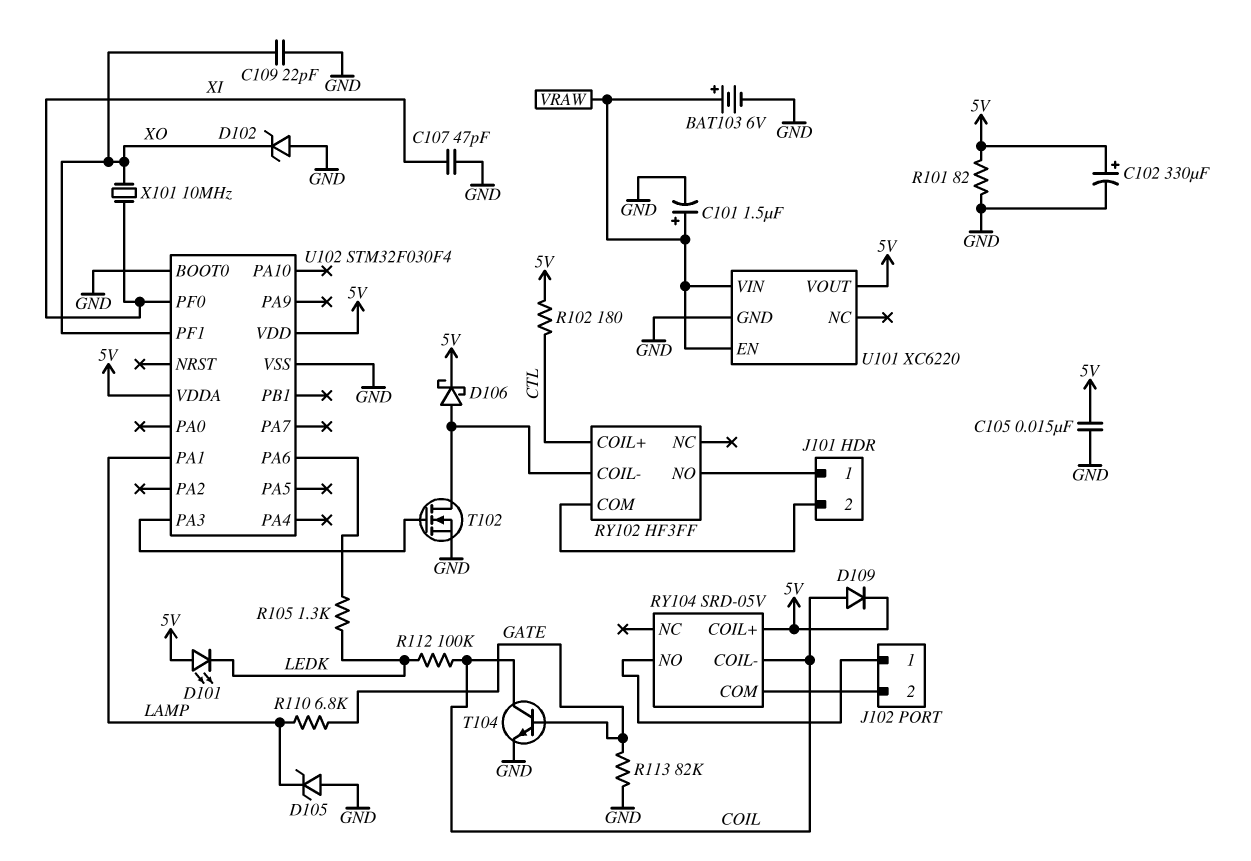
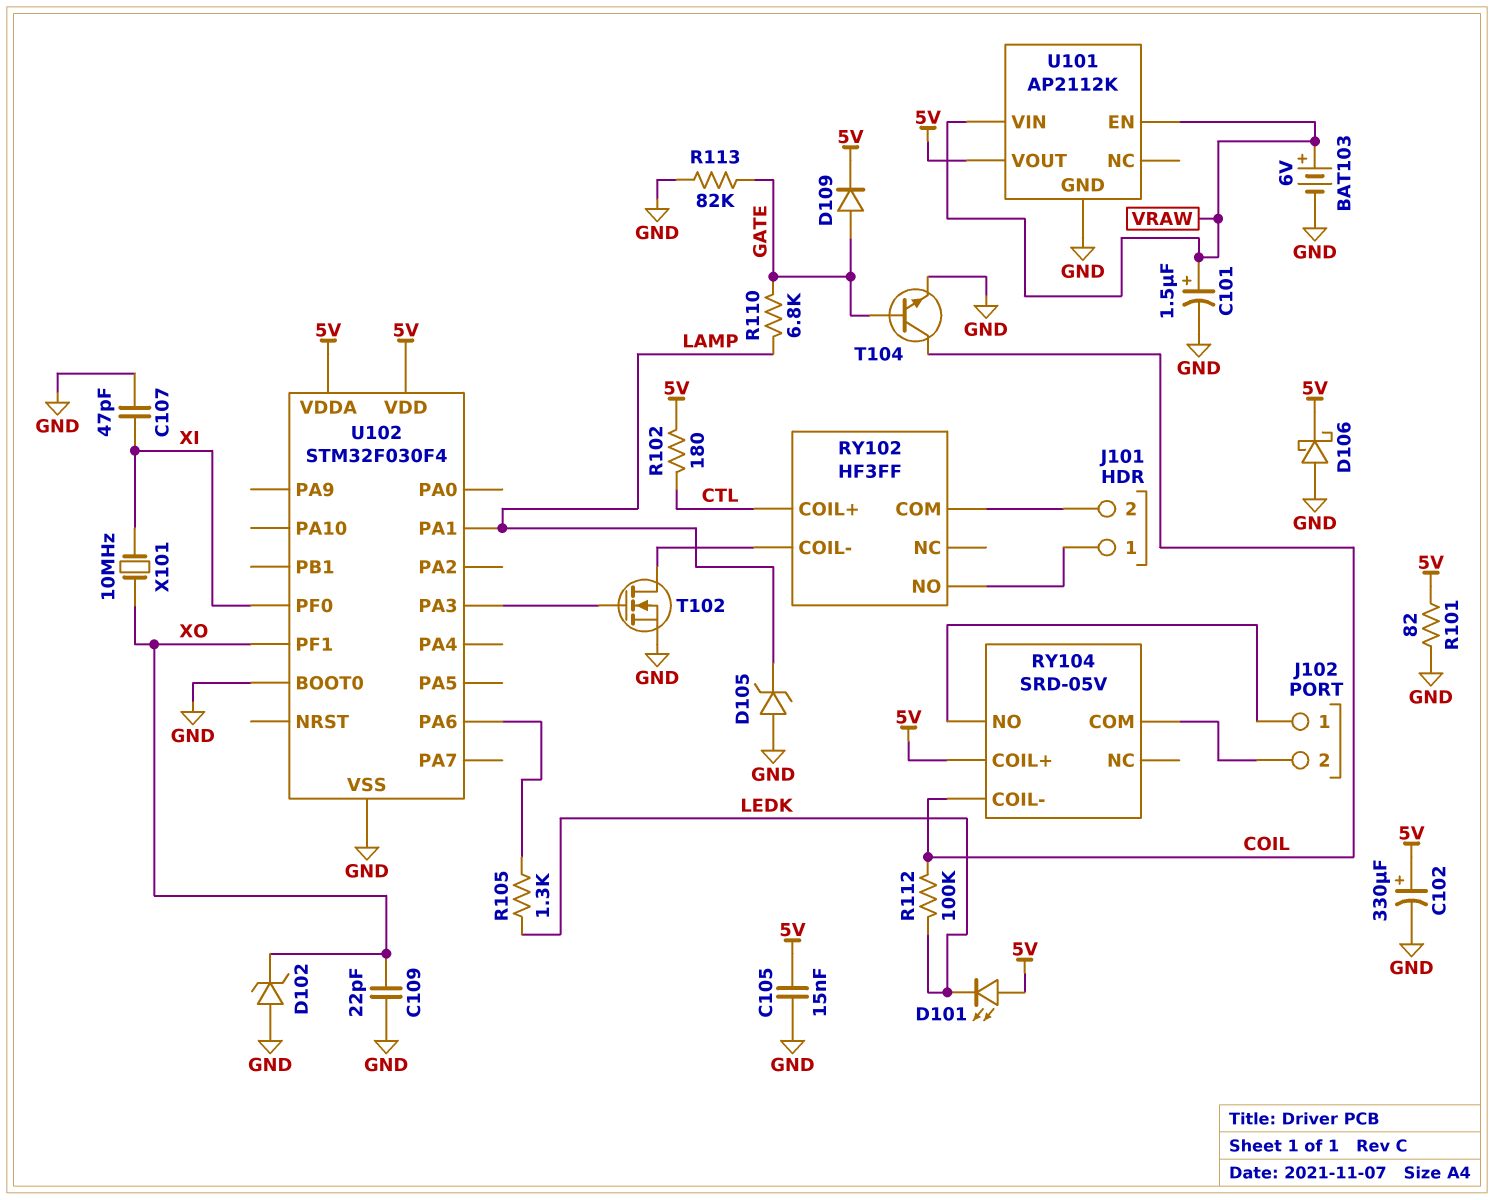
D106: schottky (A RY102/COIL-, K 5V) -> schottky (A GND, K 5V)
D109: diode (A COIL, K 5V) -> diode (A GATE, K 5V)
U101: XC6220 -> AP2112K

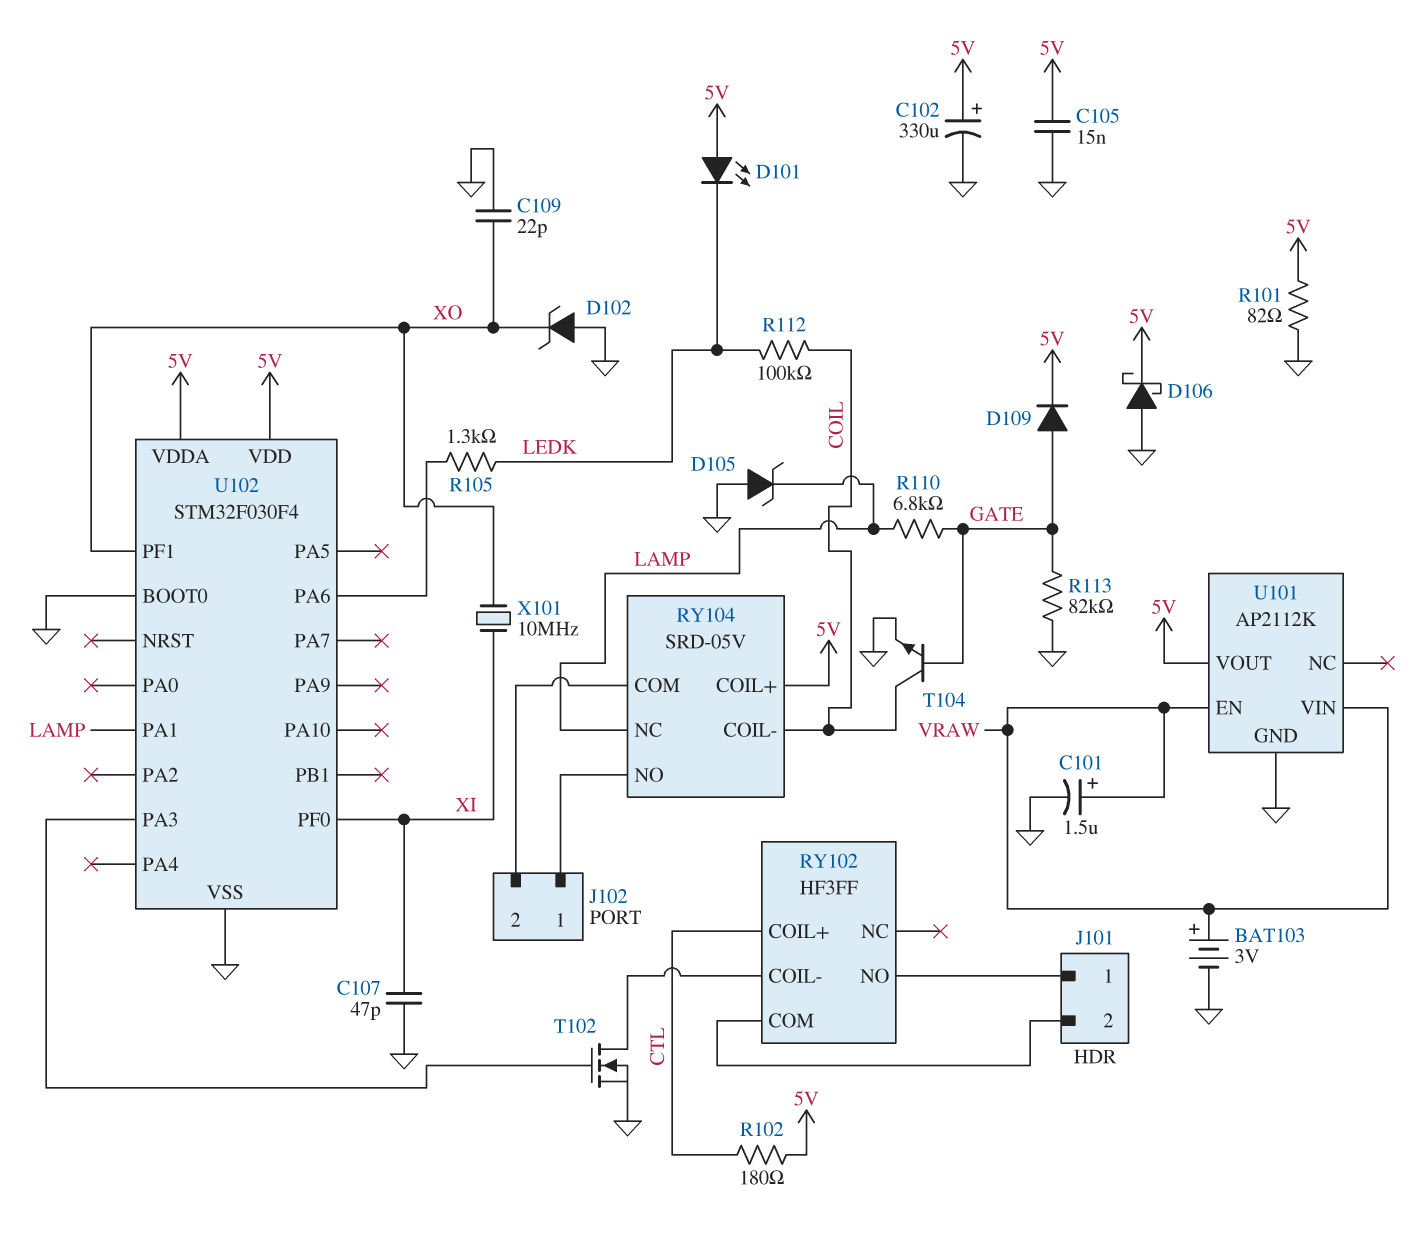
BAT103: 6V (plus VRAW, minus GND) -> 3V (plus VRAW, minus GND)
RY104 pin NC: none -> LAMP

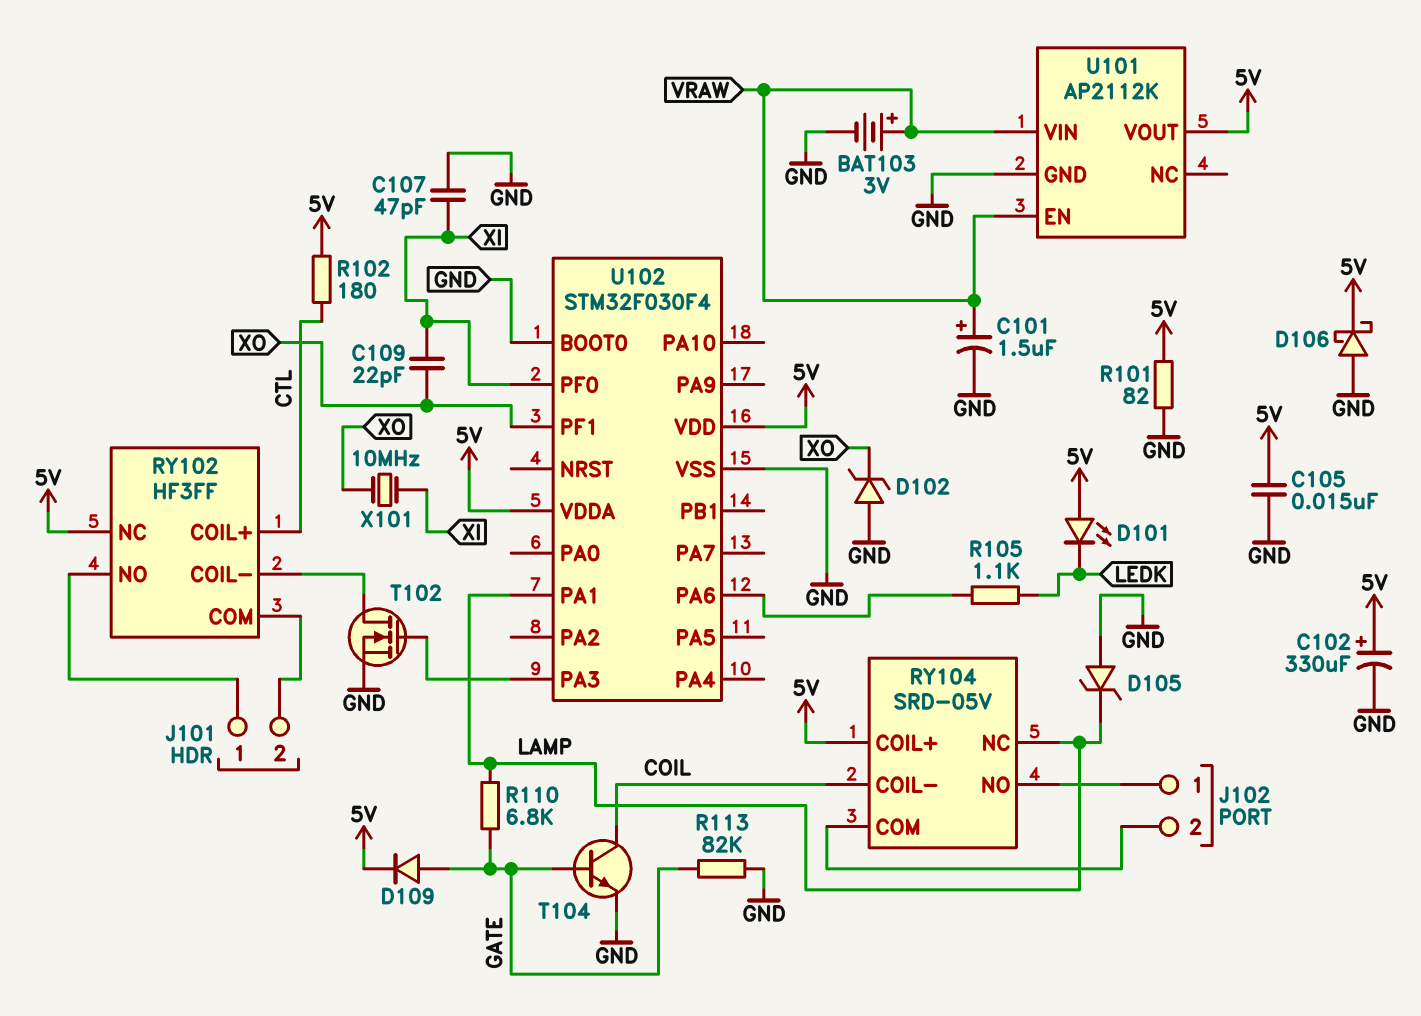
C109: 22pF (GND, XO) -> 22pF (XI, XO)
R105: 1.3k (LEDK, U102/PA6) -> 1.1k (LEDK, U102/PA6)
R112: 100k (COIL, LEDK) -> none
RY102 pin NC: none -> 5V

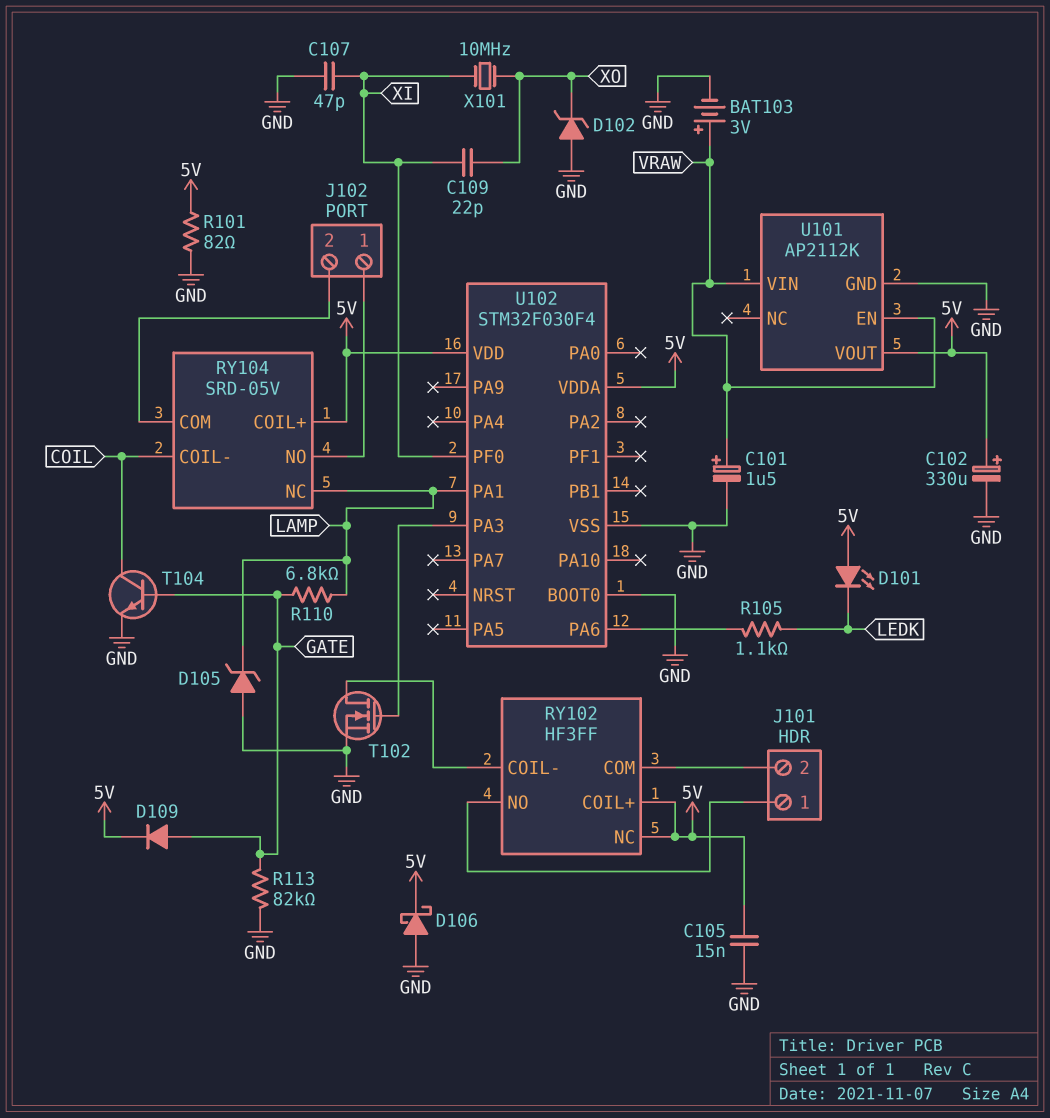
R102: 180 (5V, CTL) -> none
RY102 pin COIL+: CTL -> 5V
U102 pin PF1: XO -> none

